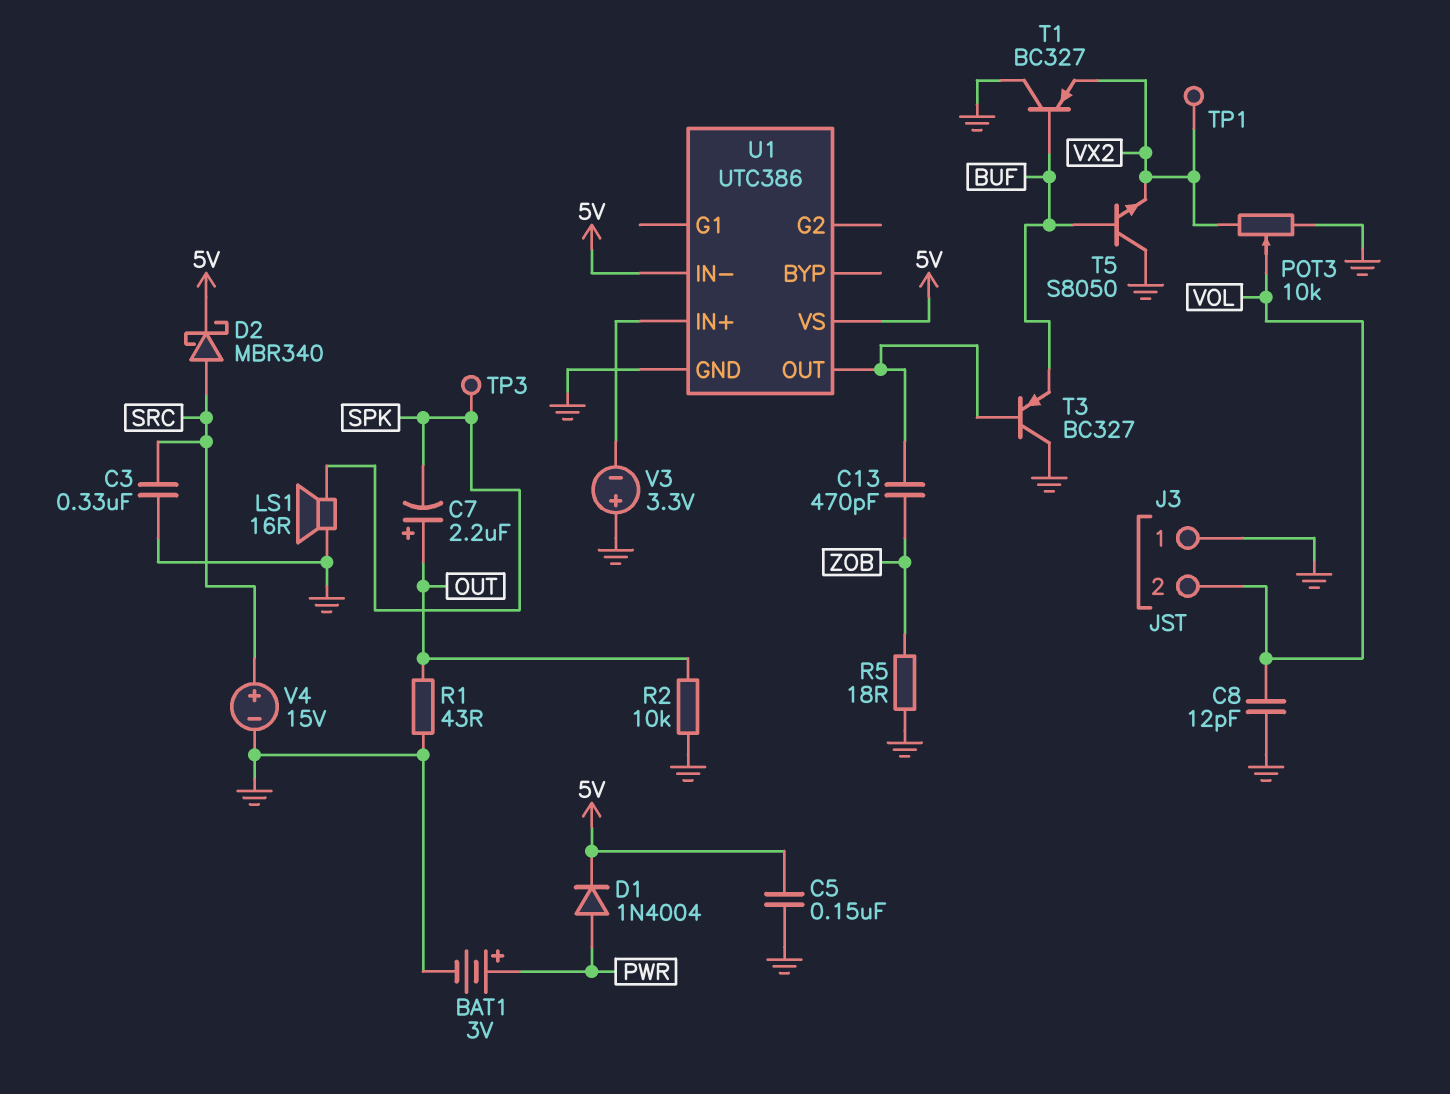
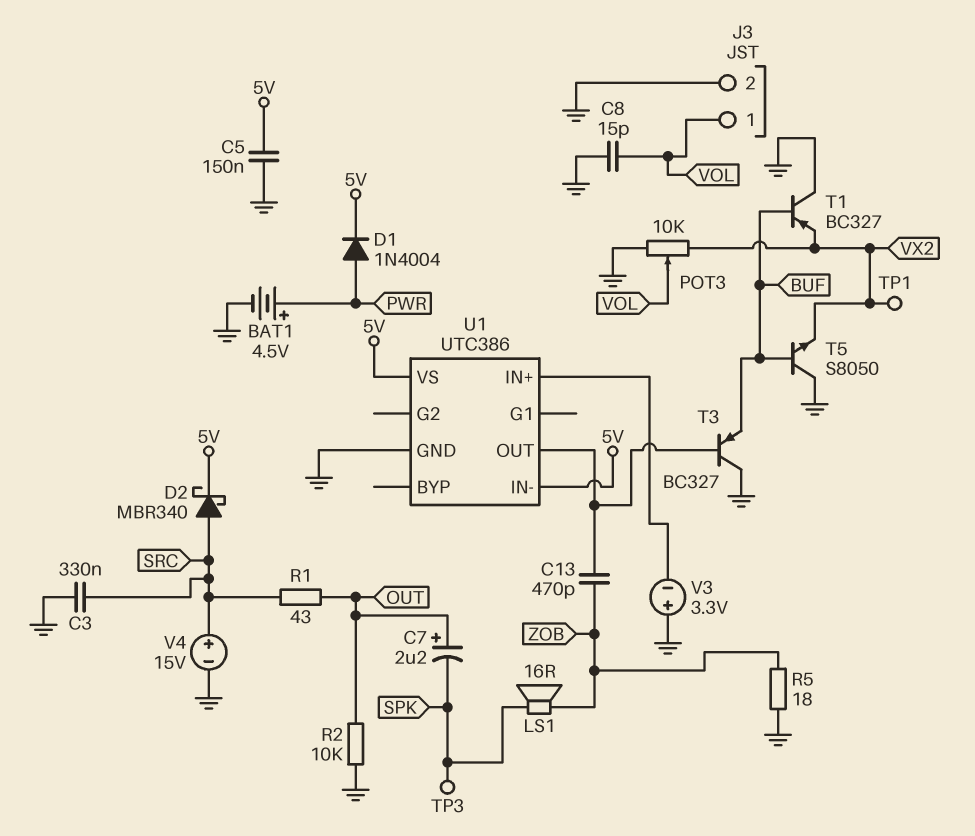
BAT1: 3V (plus PWR, minus GND) -> 4.5V (plus PWR, minus GND)
C8: 12pF (GND, VOL) -> 15pF (GND, VOL)
J3 pin 1: GND -> VOL
J3 pin 2: VOL -> GND
LS1: speaker 16R (GND, SPK) -> speaker 16R (SPK, ZOB)
R1: 43 (GND, OUT) -> 43 (OUT, SRC)

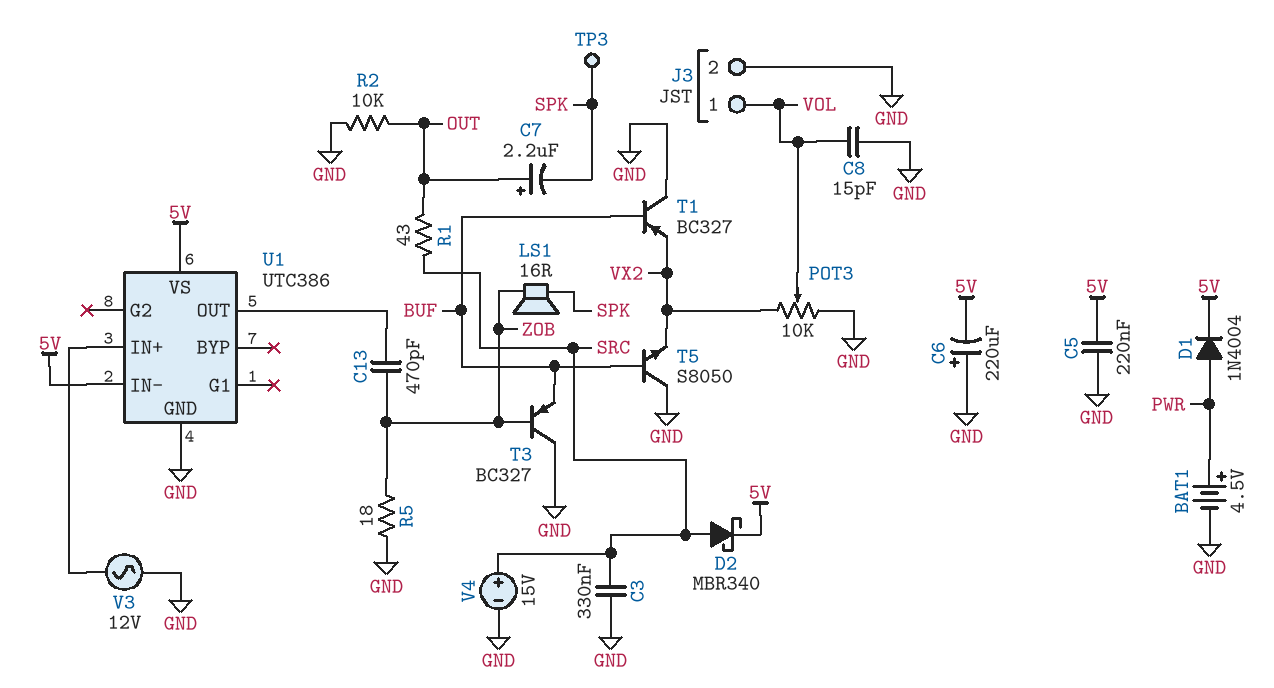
C5: 150nF (5V, GND) -> 220nF (5V, GND)
C6: none -> 220uF (plus GND, minus 5V)
T3: PNP BC327 (B U1/OUT, C GND, E BUF) -> PNP BC327 (B ZOB, C GND, E BUF)
TP1: test point (VX2) -> none
V3: 3.3V (plus GND, minus U1/IN+) -> AC 12V (GND, U1/IN+)

